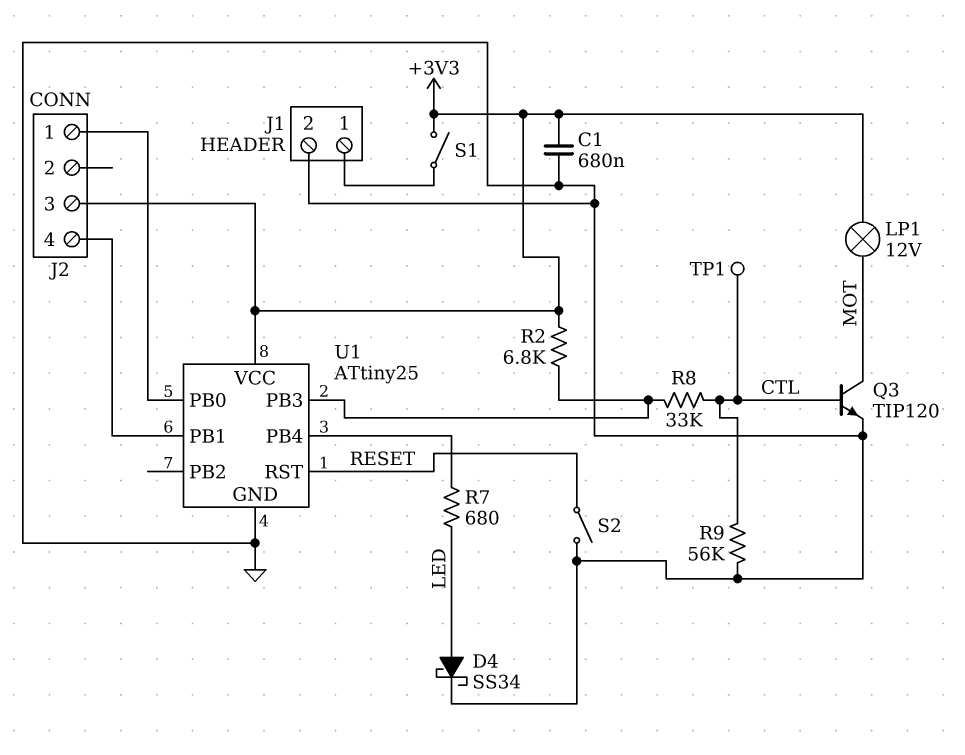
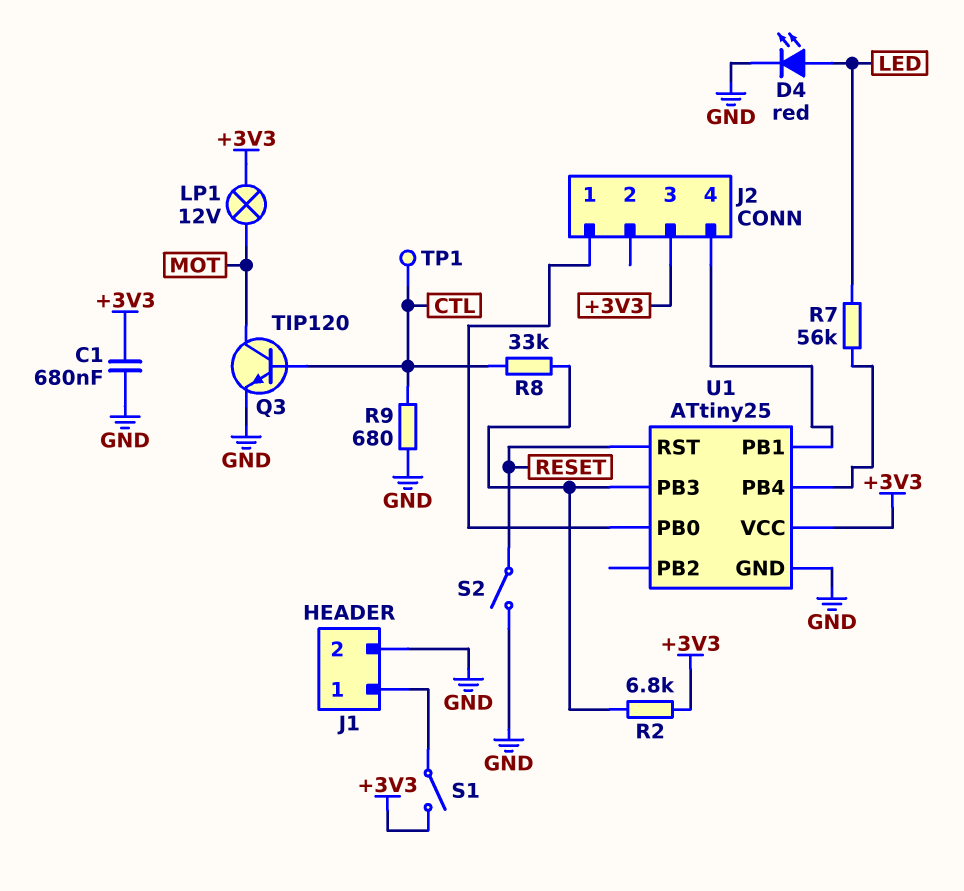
D4: schottky SS34 (A LED, K GND) -> LED red (A LED, K GND)
R7: 680 (LED, U1/PB4) -> 56k (LED, U1/PB4)
R9: 56k (CTL, GND) -> 680 (CTL, GND)

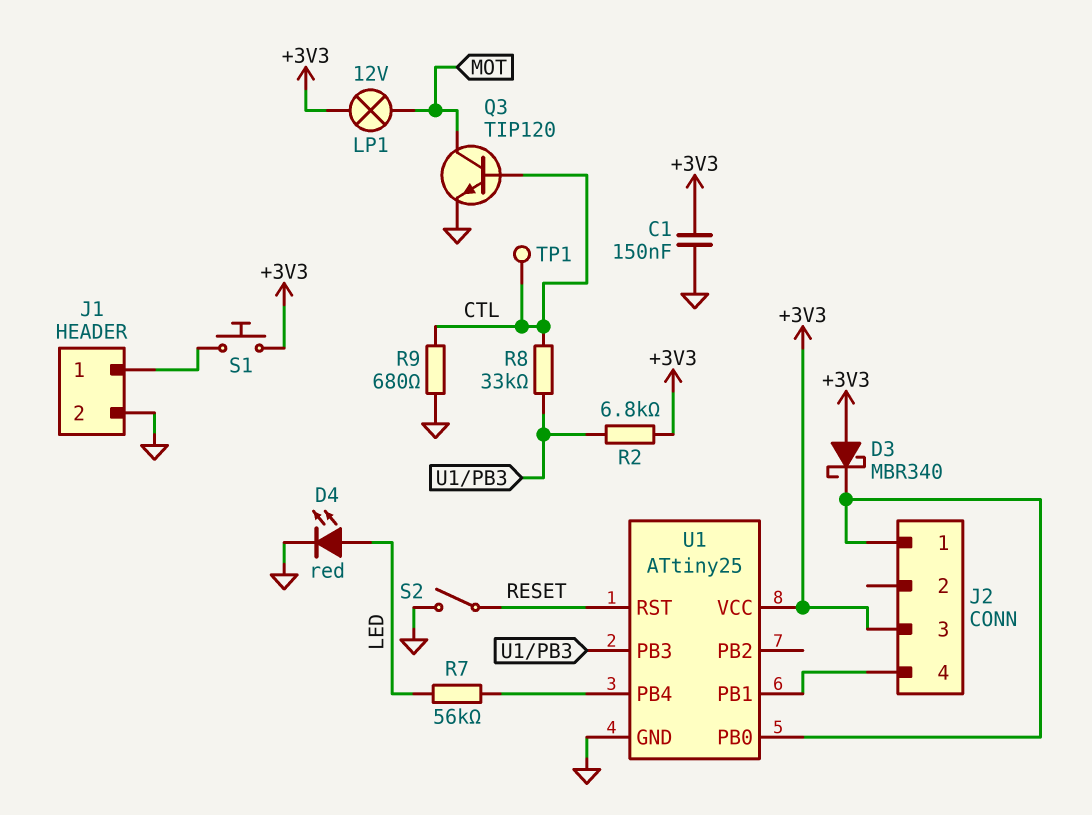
C1: 680nF (+3V3, GND) -> 150nF (+3V3, GND)
D3: none -> schottky MBR340 (A +3V3, K J2/1)
S1: switch (+3V3, J1/1) -> button (+3V3, J1/1)

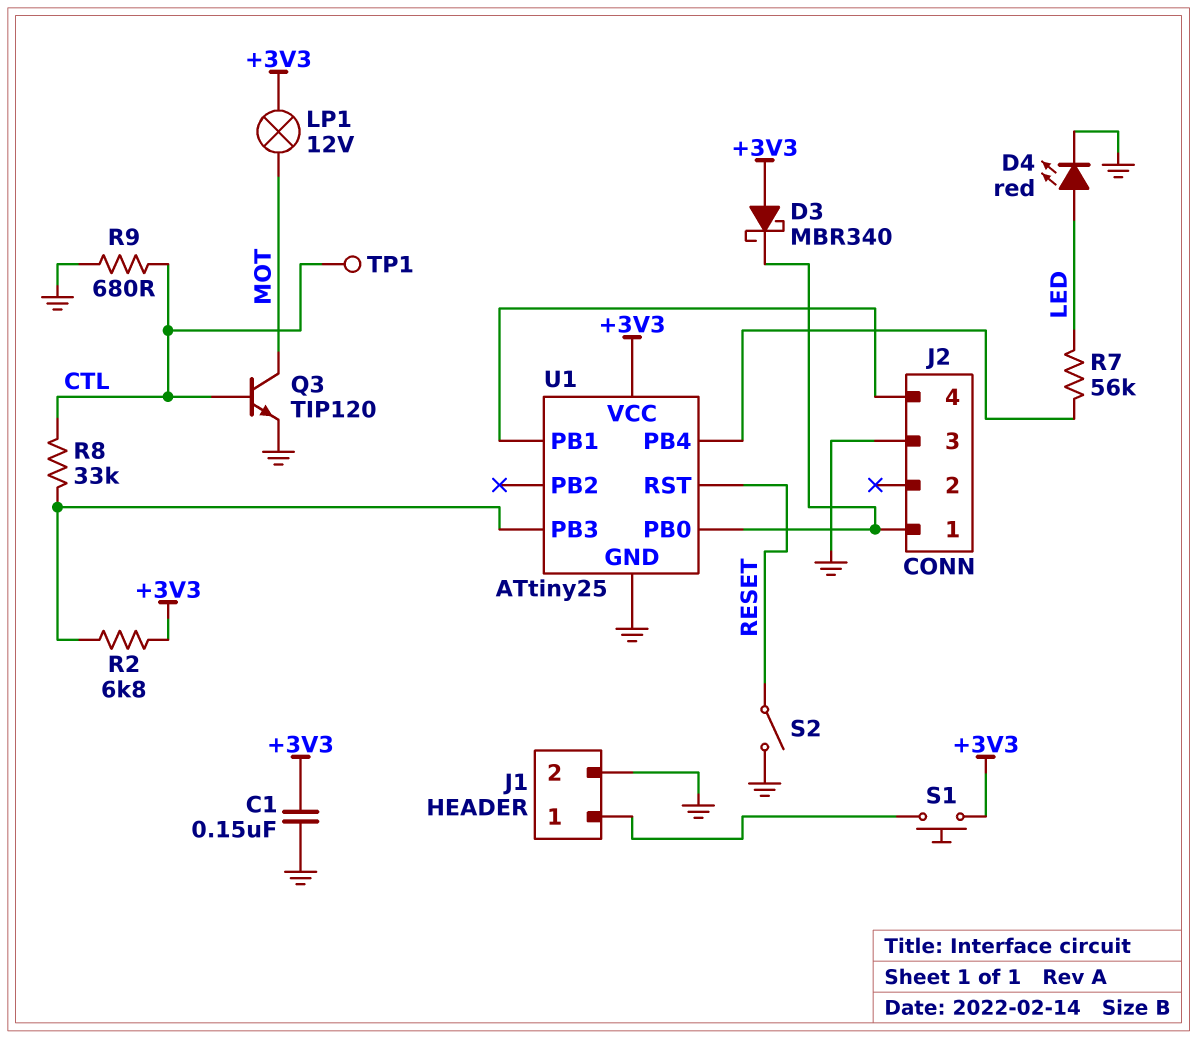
J2 pin 3: +3V3 -> GND

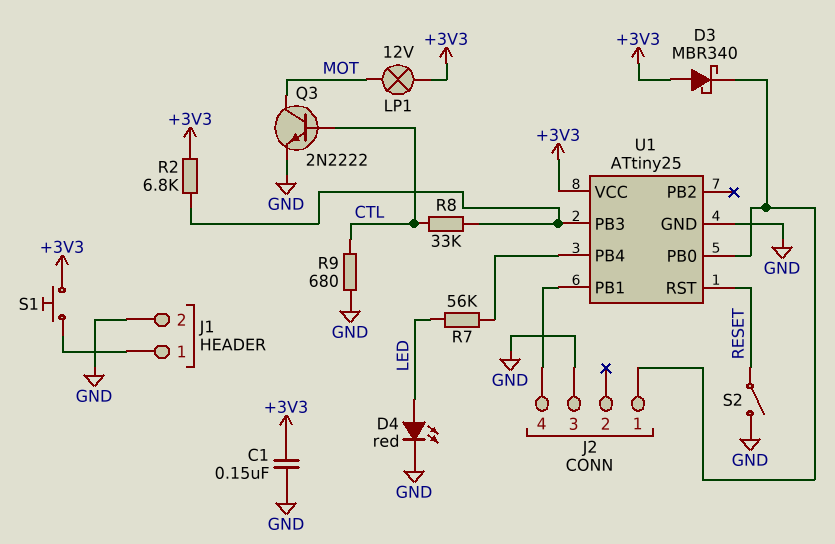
Q3: NPN TIP120 (B CTL, C MOT, E GND) -> NPN 2N2222 (B CTL, C MOT, E GND)
TP1: test point (CTL) -> none

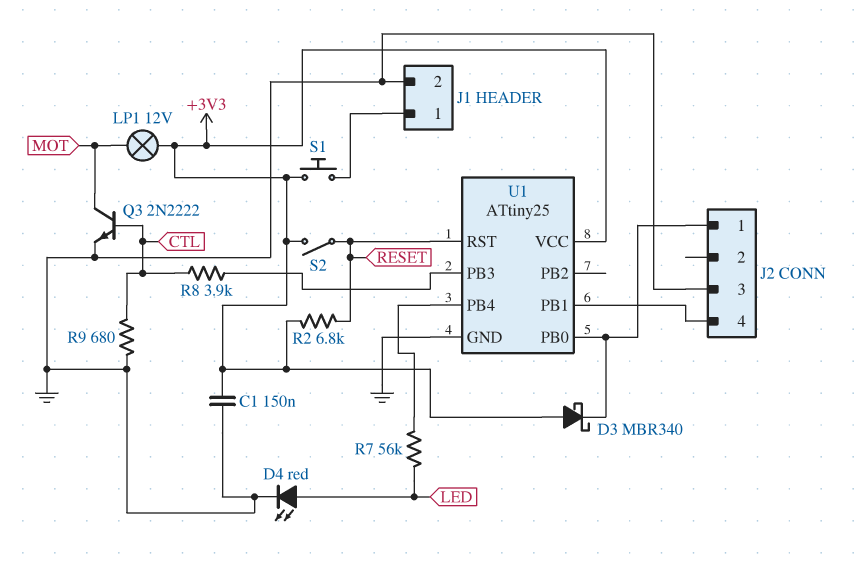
R2: 6.8k (+3V3, U1/PB3) -> 6.8k (+3V3, RESET)
R8: 33k (CTL, U1/PB3) -> 3.9k (CTL, U1/PB3)
S2: switch (GND, RESET) -> switch (+3V3, RESET)

